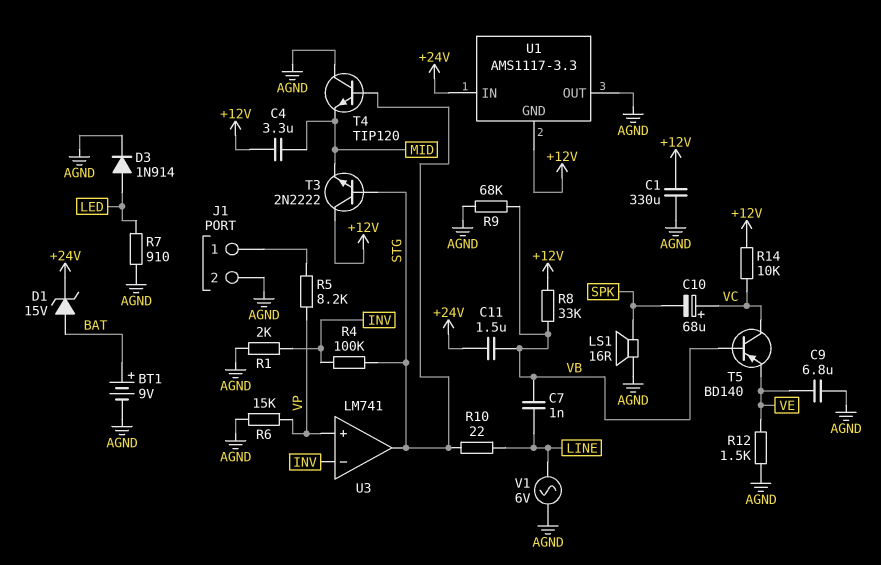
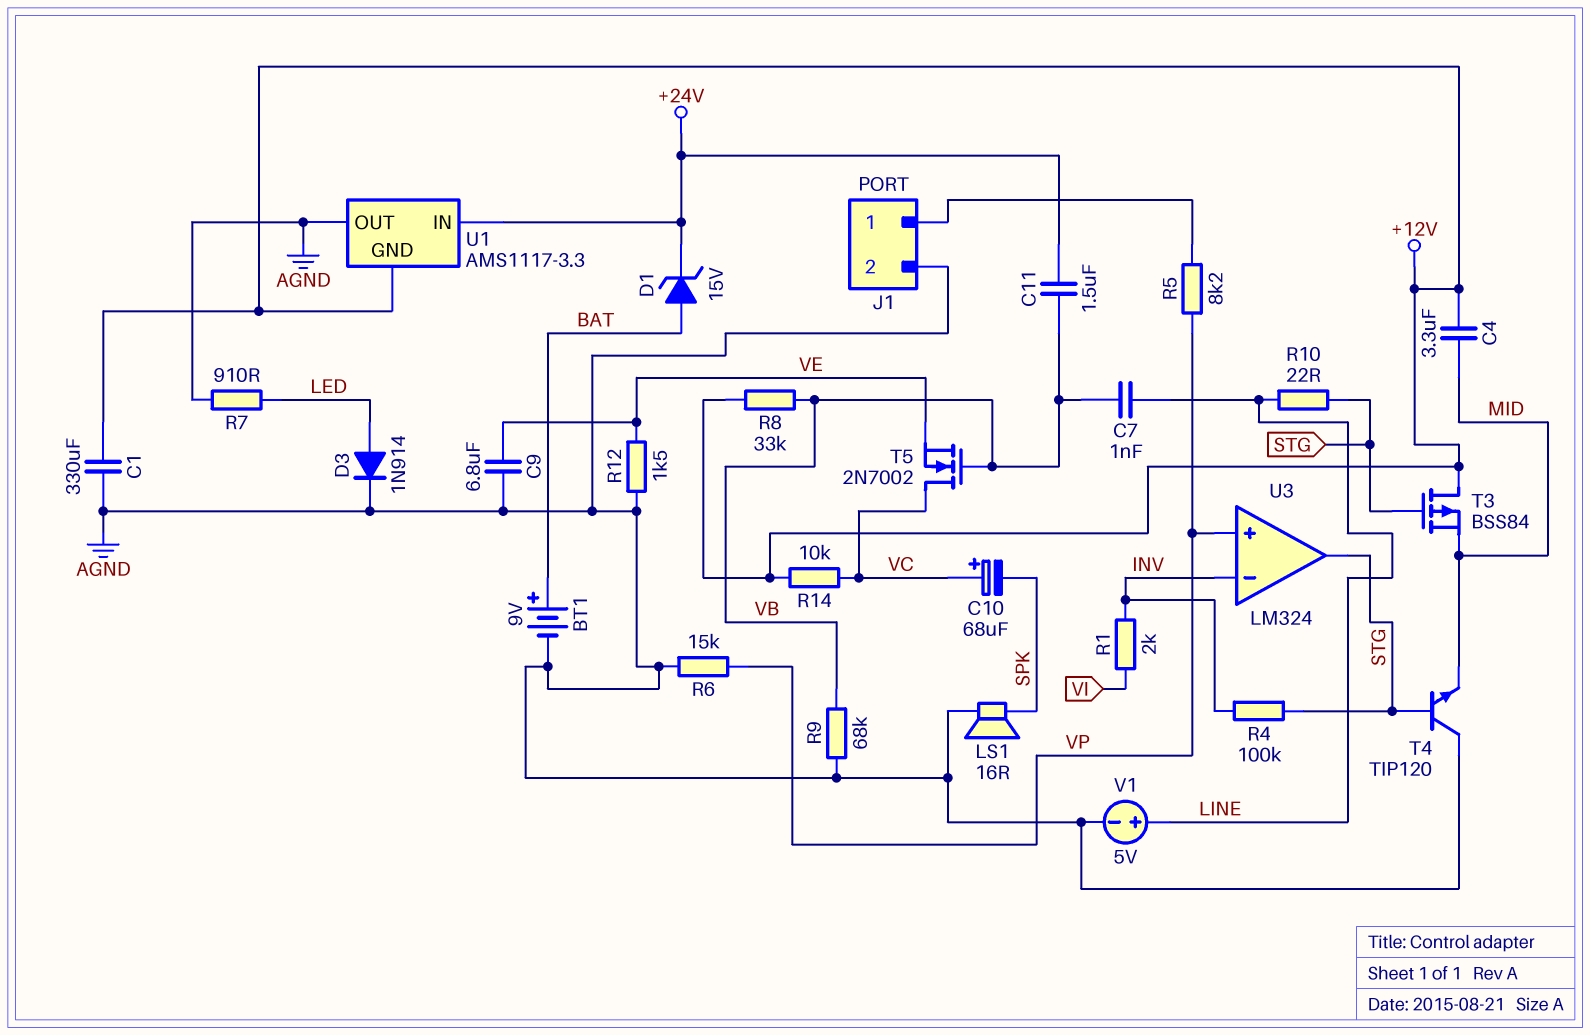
R1: 2k (AGND, INV) -> 2k (INV, VI)
T3: NPN 2N2222 (B STG, C +12V, E MID) -> PMOS BSS84 (G STG, D +12V, S MID)
T5: PNP BD140 (B VB, C VC, E VE) -> NMOS 2N7002 (G VB, D VC, S VE)
U3: LM741 -> LM324
V1: AC 6V (AGND, LINE) -> 5V (plus LINE, minus AGND)

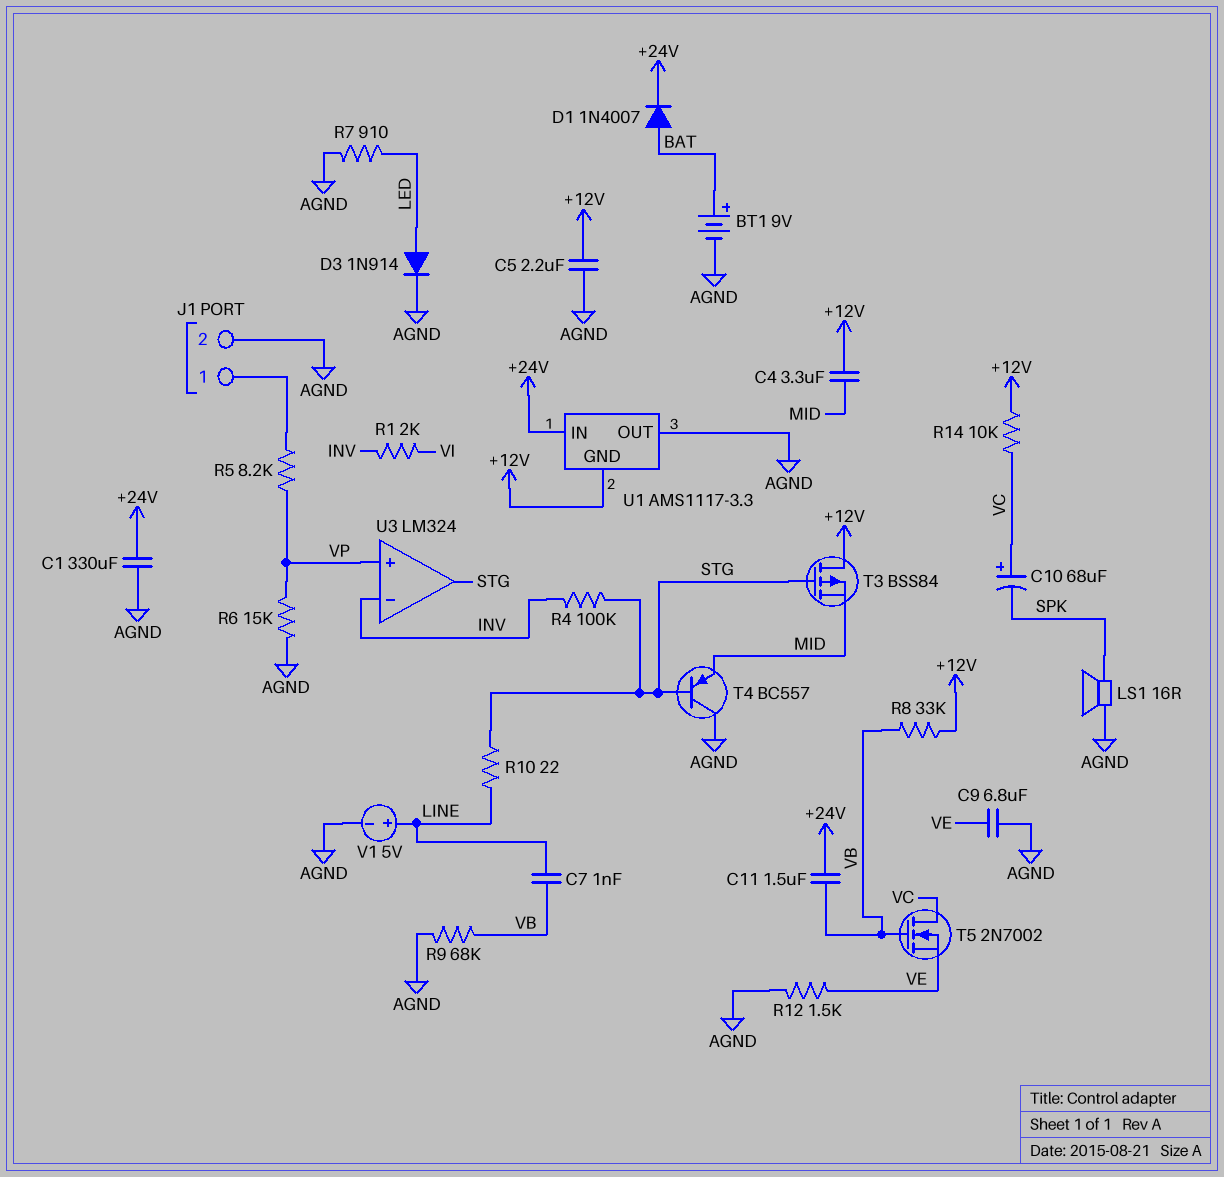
C1: 330uF (+12V, AGND) -> 330uF (+24V, AGND)
C5: none -> 2.2uF (+12V, AGND)
D1: zener 15V (A BAT, K +24V) -> diode 1N4007 (A BAT, K +24V)
T4: NPN TIP120 (B STG, C AGND, E MID) -> PNP BC557 (B STG, C AGND, E MID)

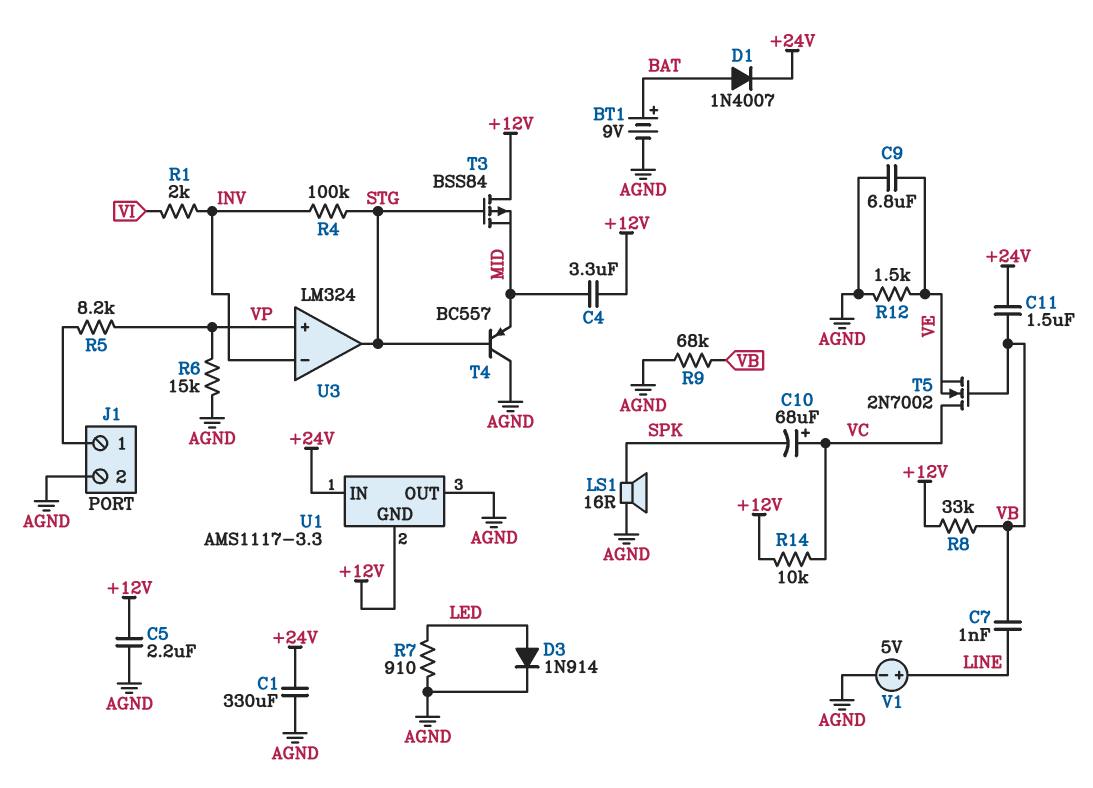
R10: 22 (LINE, STG) -> none

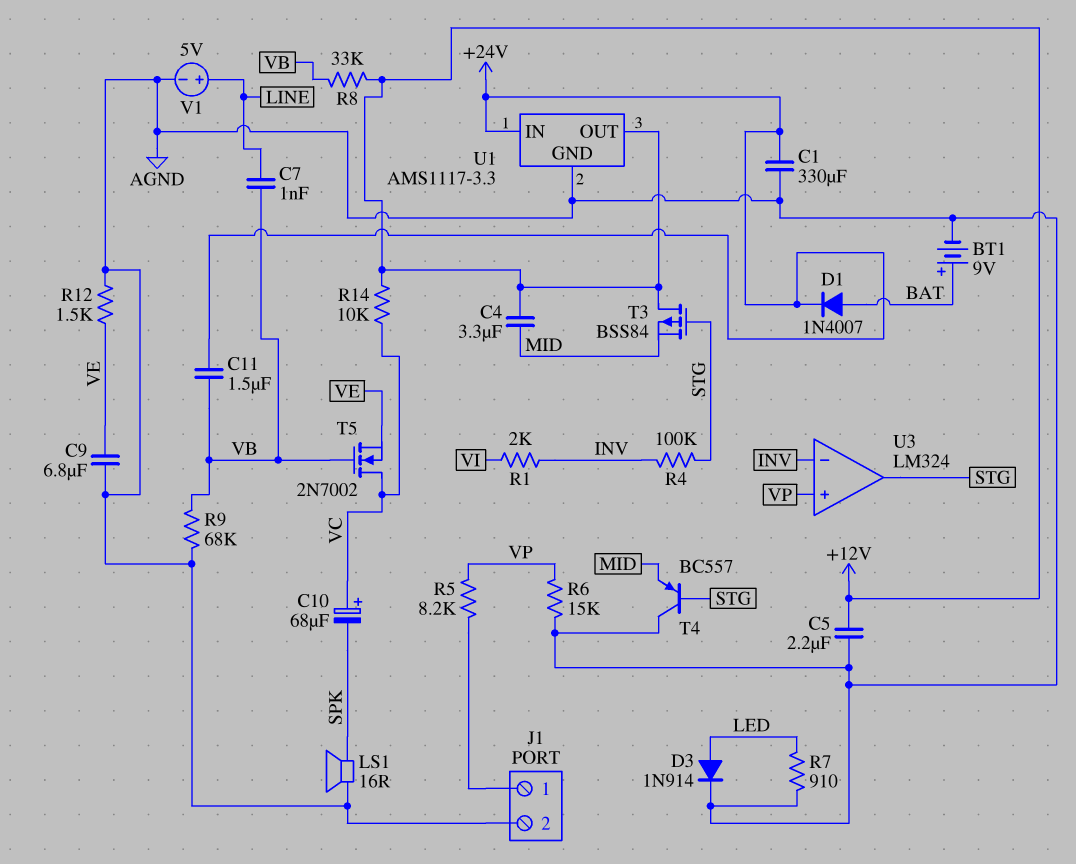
U1 pin GND: +12V -> AGND
U1 pin OUT: AGND -> +12V

